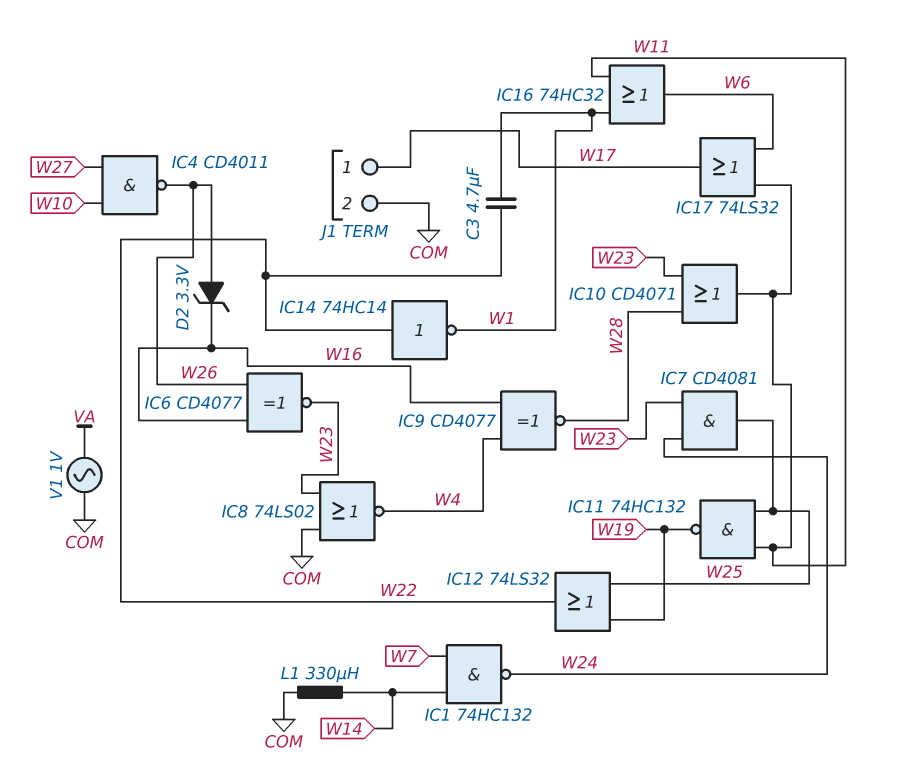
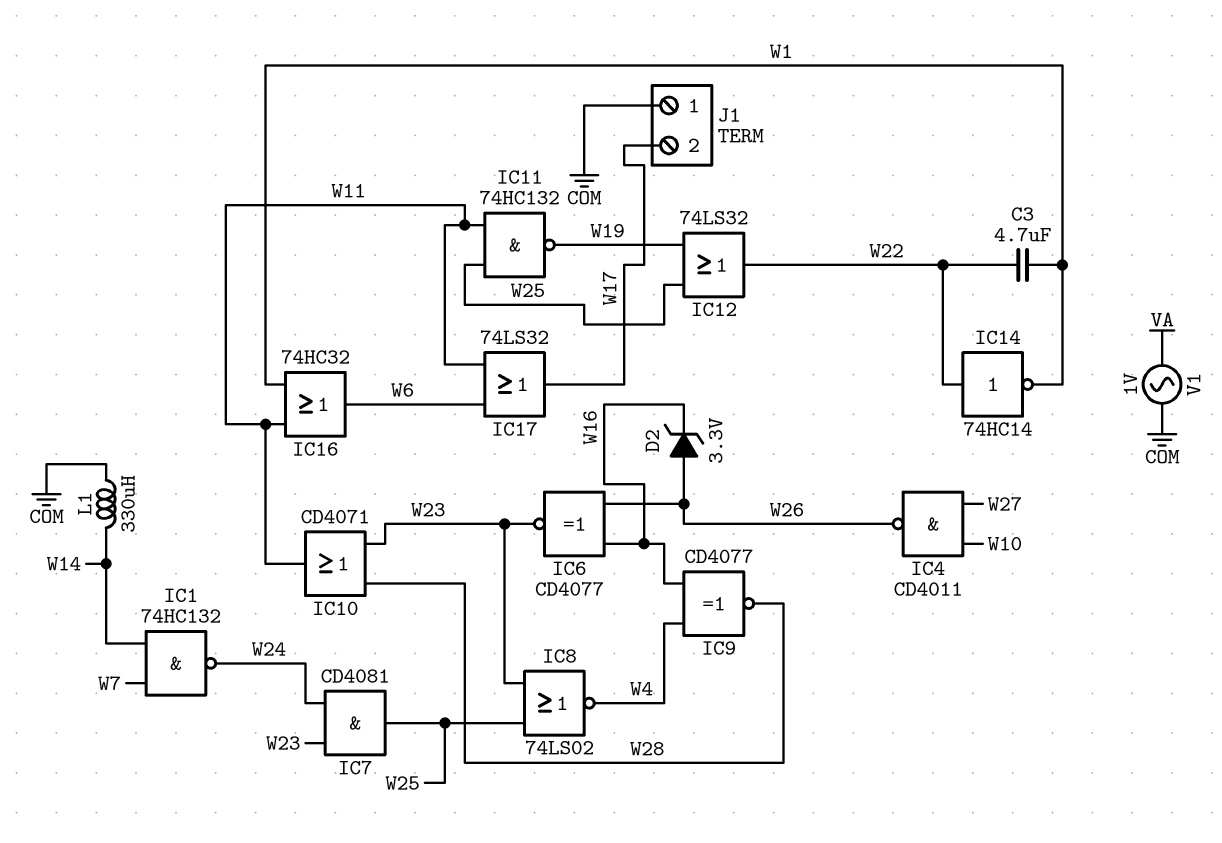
IC8: NOR 74LS02 (in COM, in W23, out W4) -> NOR 74LS02 (in W23, in W25, out W4)
J1 pin 1: W17 -> COM
J1 pin 2: COM -> W17

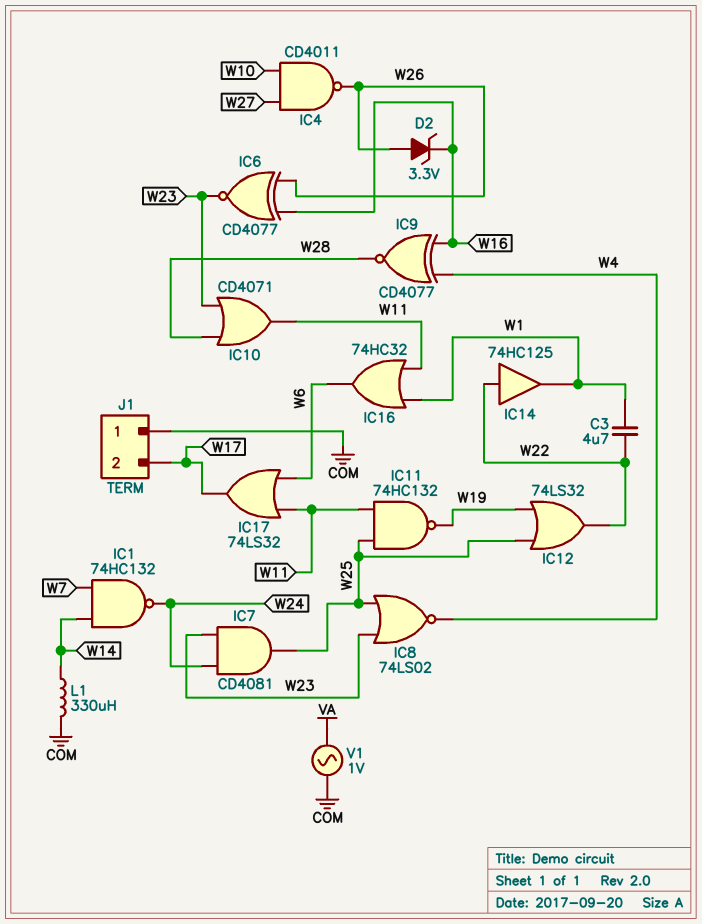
IC14: NOT 74HC14 (in W22, out W1) -> buffer 74HC125 (in W22, out W1)

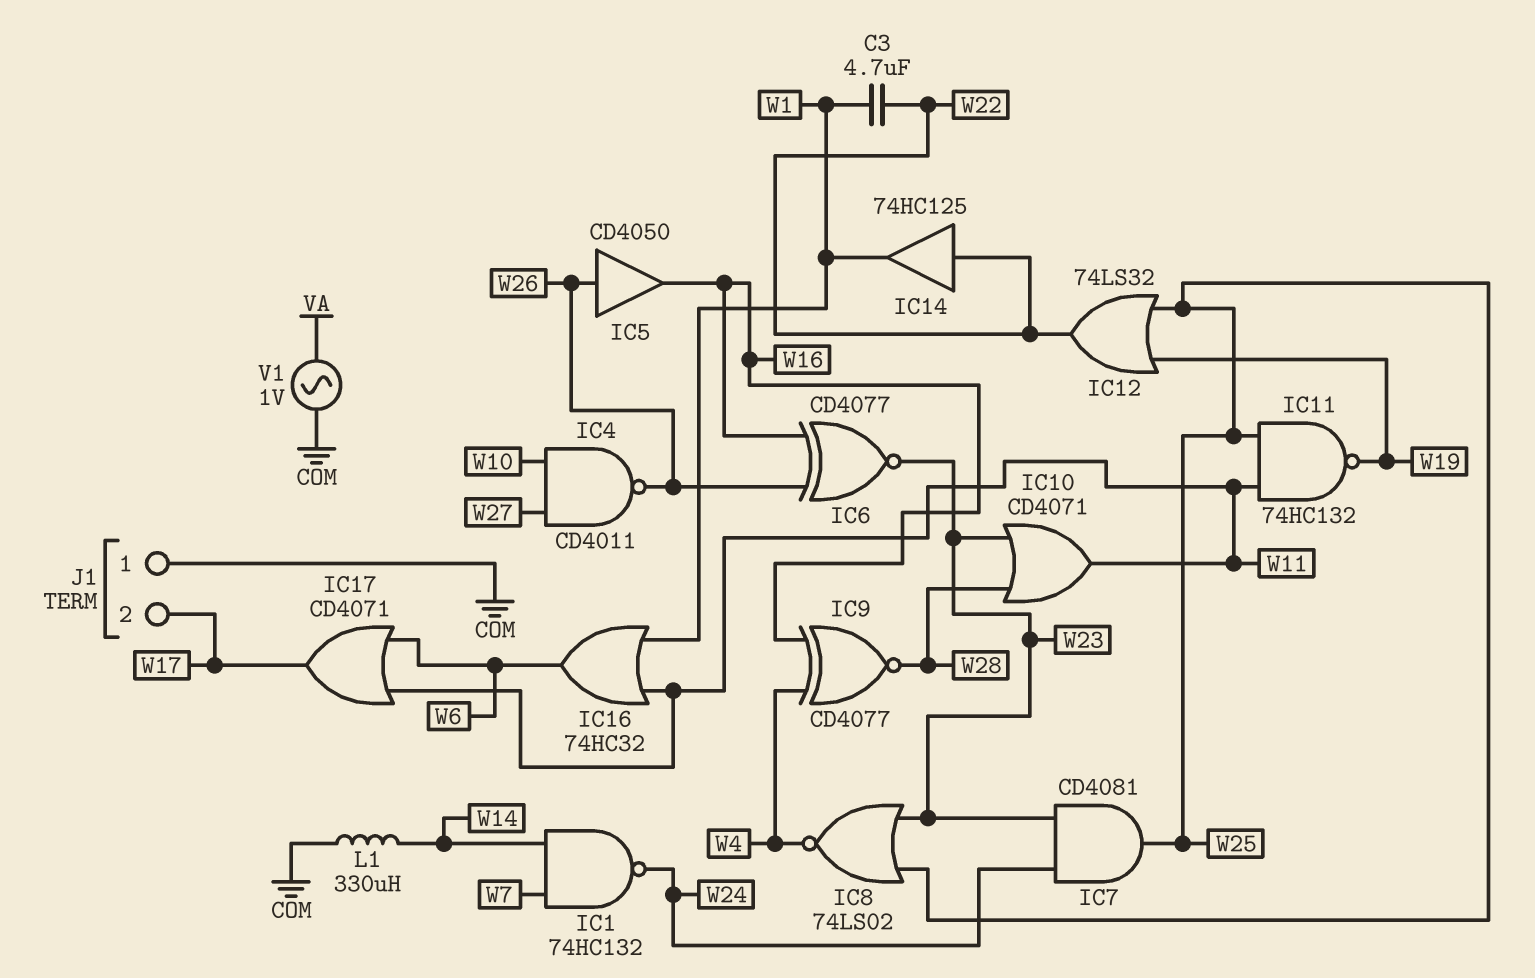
D2: zener 3.3V (A W26, K W16) -> none
IC5: none -> buffer CD4050 (in W26, out W16)
IC17: OR 74LS32 (in W6, in W11, out W17) -> OR CD4071 (in W6, in W11, out W17)

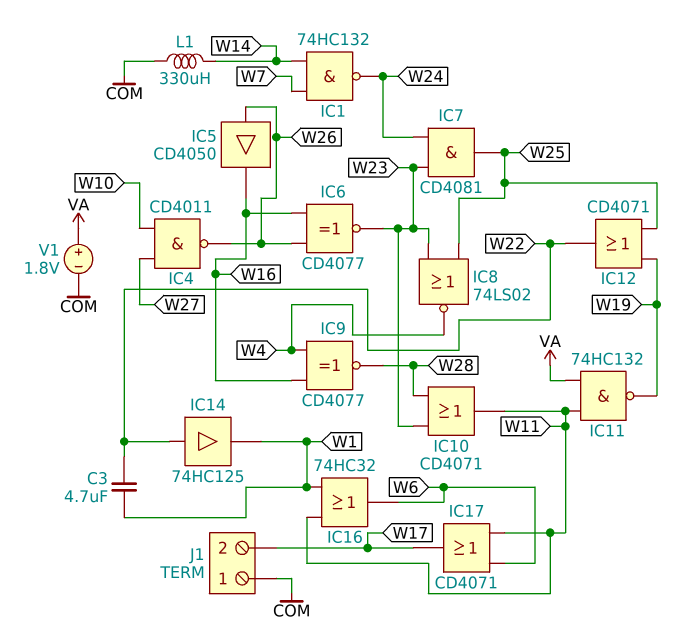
IC11: NAND 74HC132 (in W11, in W25, out W19) -> NAND 74HC132 (in VA, in W11, out W19)
IC12: OR 74LS32 (in W19, in W25, out W22) -> OR CD4071 (in W19, in W25, out W22)
V1: AC 1V (COM, VA) -> 1.8V (plus VA, minus COM)

